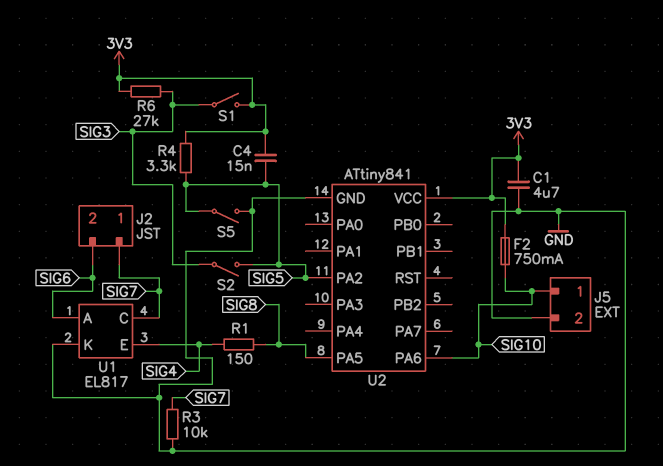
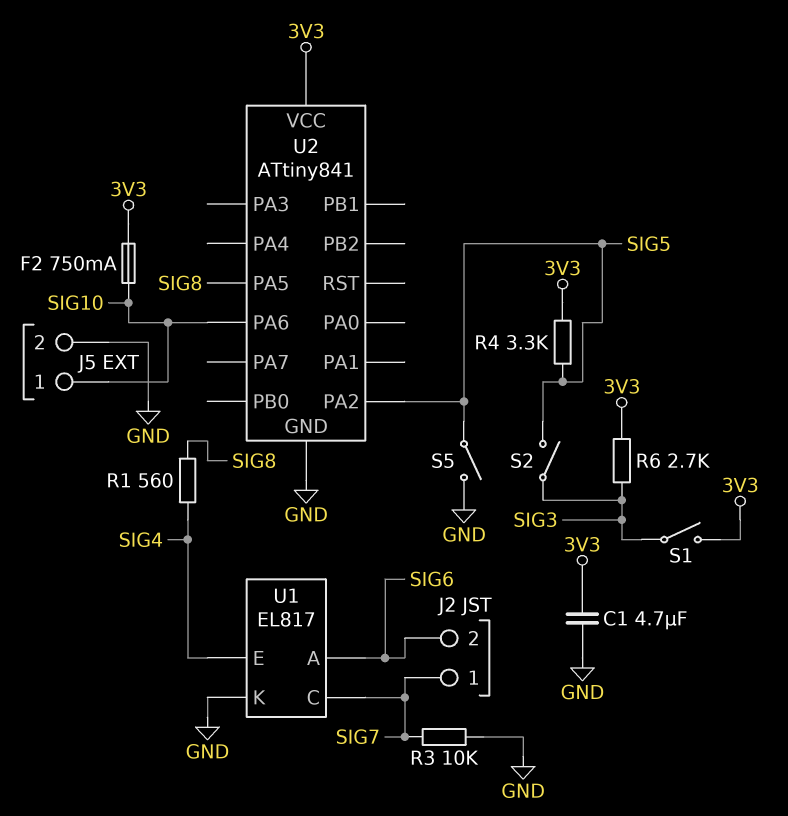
C4: 15nF (3V3, SIG5) -> none
R1: 150 (SIG4, SIG8) -> 560 (SIG4, SIG8)
R6: 27k (3V3, SIG3) -> 2.7k (3V3, SIG3)

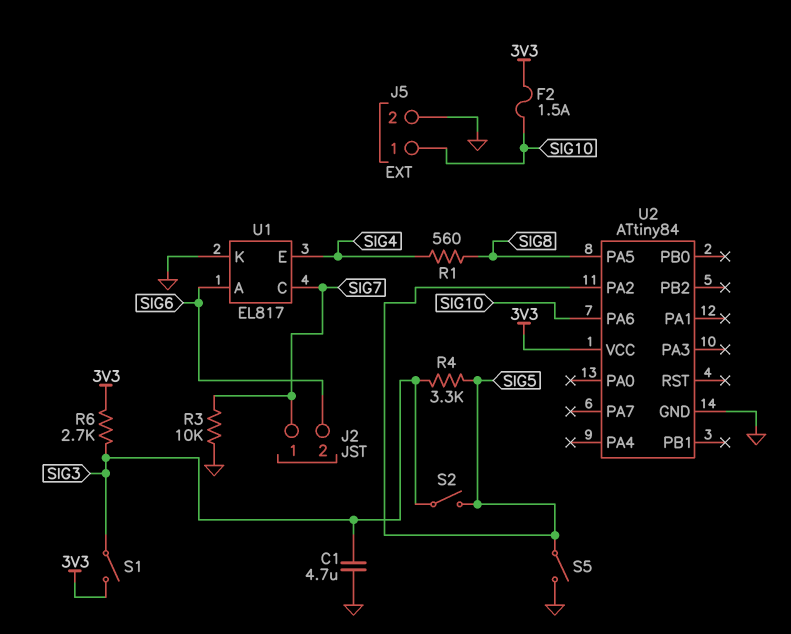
C1: 4.7uF (3V3, GND) -> 4.7uF (GND, SIG3)
F2: 750mA (3V3, SIG10) -> 1.5A (3V3, SIG10)
R4: 3.3k (3V3, SIG5) -> 3.3k (SIG3, SIG5)
U2: ATtiny841 -> ATtiny84

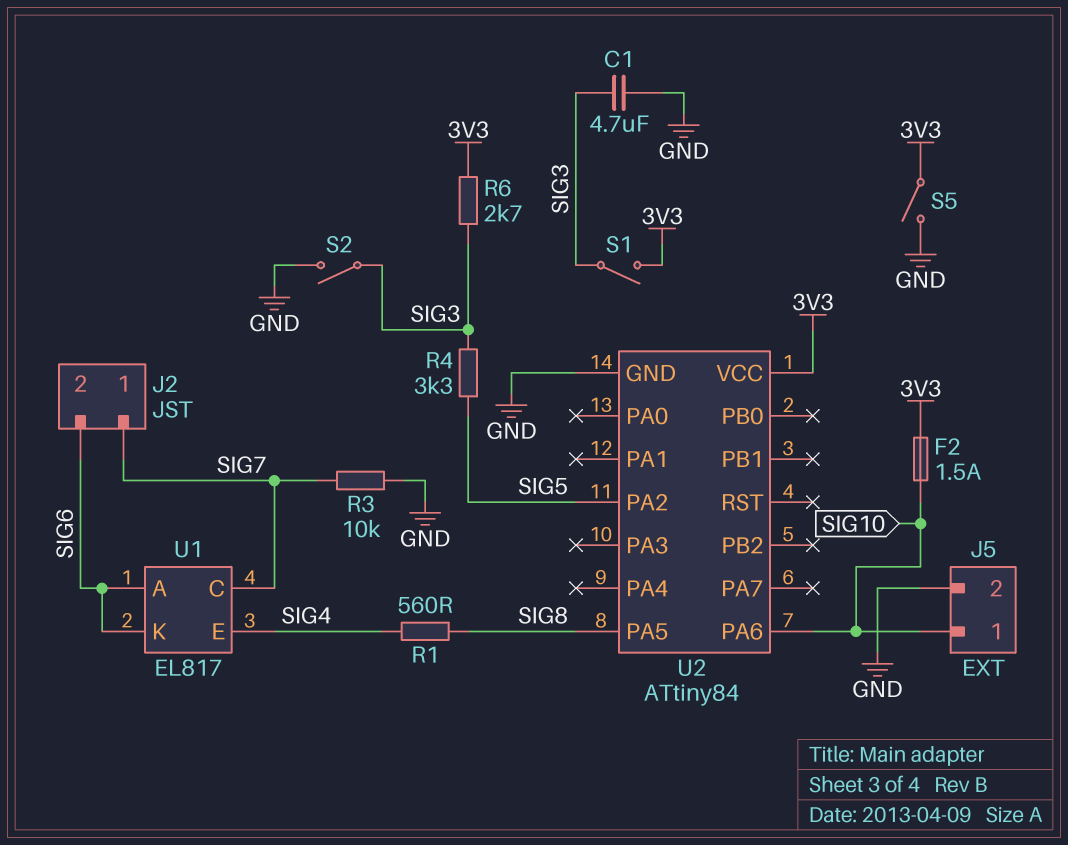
S2: switch (SIG3, SIG5) -> switch (GND, SIG3)
S5: switch (GND, SIG5) -> switch (3V3, GND)
U1 pin K: GND -> SIG6

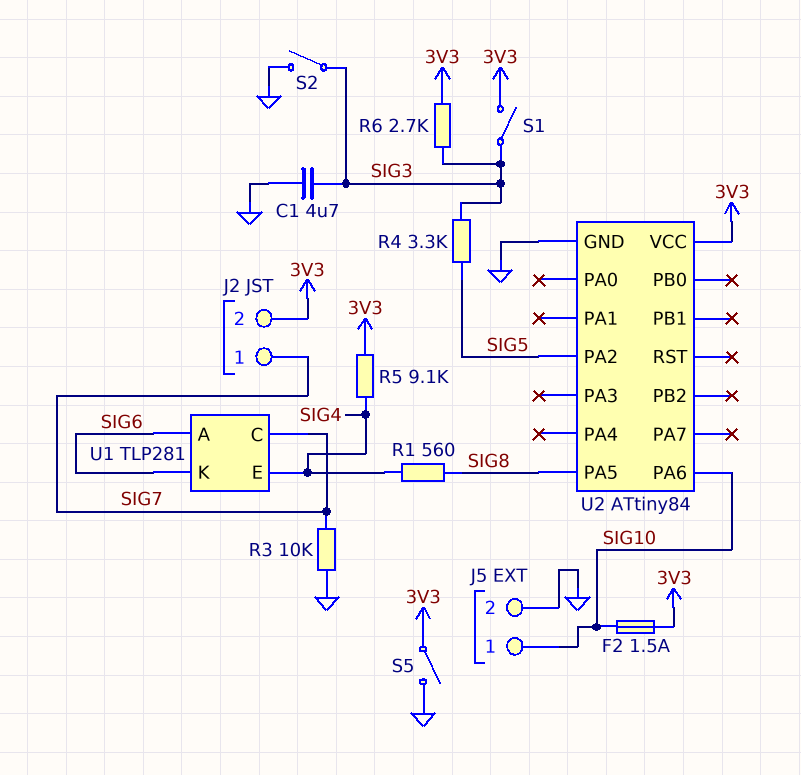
J2 pin 2: SIG6 -> 3V3
R5: none -> 9.1k (3V3, SIG4)
U1: EL817 -> TLP281

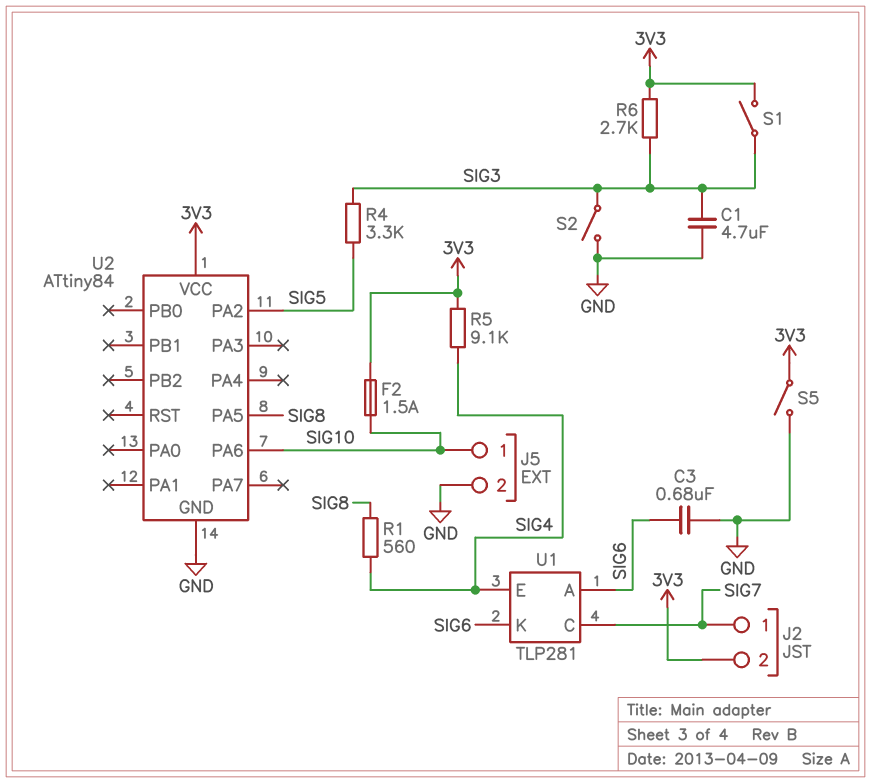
C3: none -> 680nF (GND, SIG6)
R3: 10k (GND, SIG7) -> none

